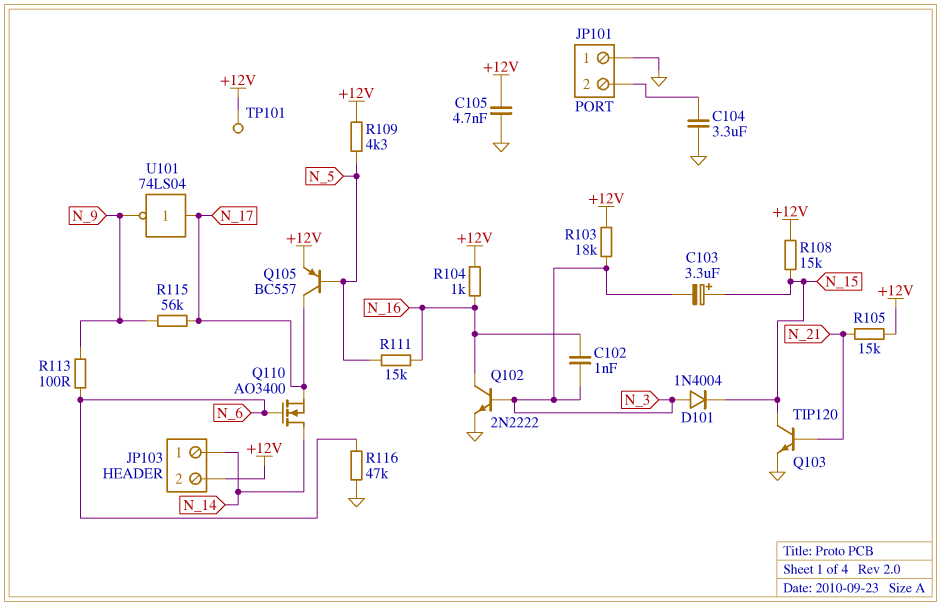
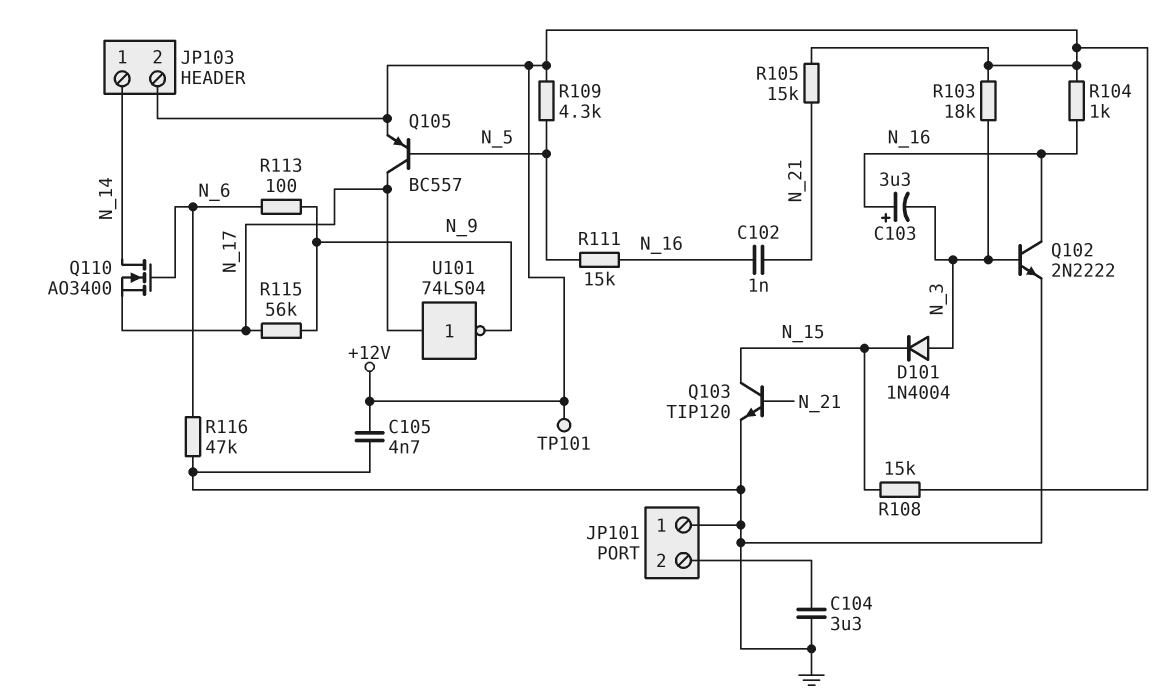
C102: 1nF (N_3, N_16) -> 1nF (N_16, N_21)
C103: 3.3uF (plus N_15, minus N_3) -> 3.3uF (plus N_16, minus N_3)

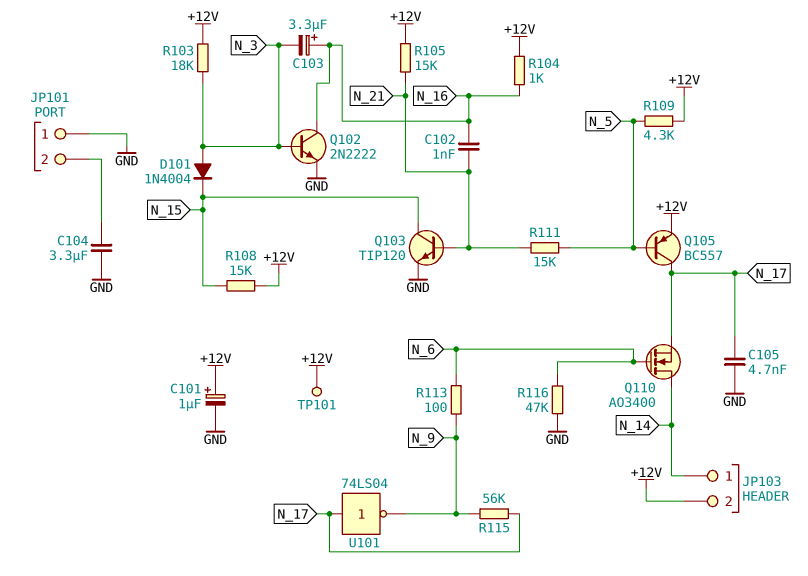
C101: none -> 1uF (plus +12V, minus GND)
C105: 4.7nF (+12V, GND) -> 4.7nF (GND, N_17)
R111: 15k (N_5, N_16) -> 15k (N_5, N_21)

